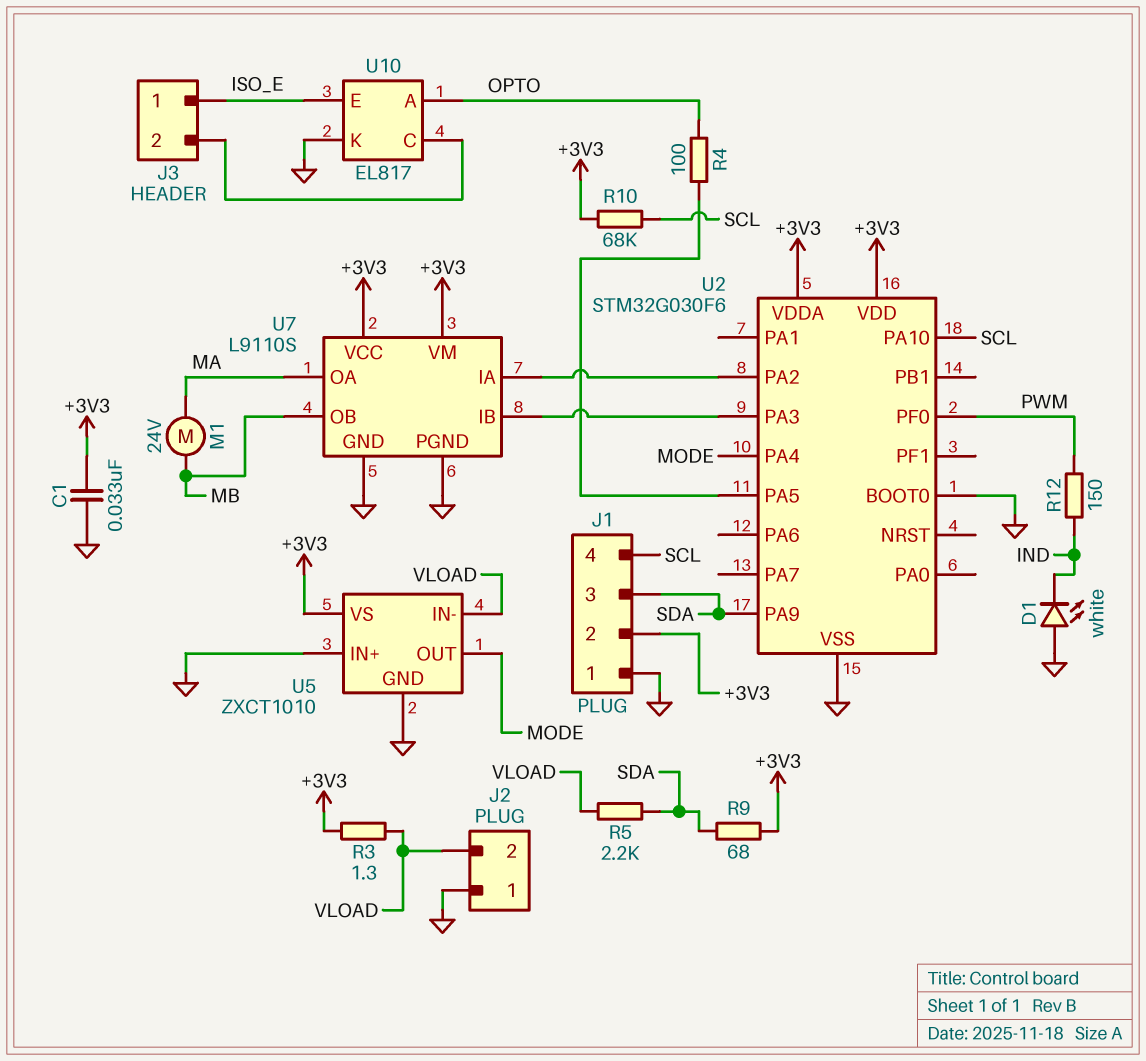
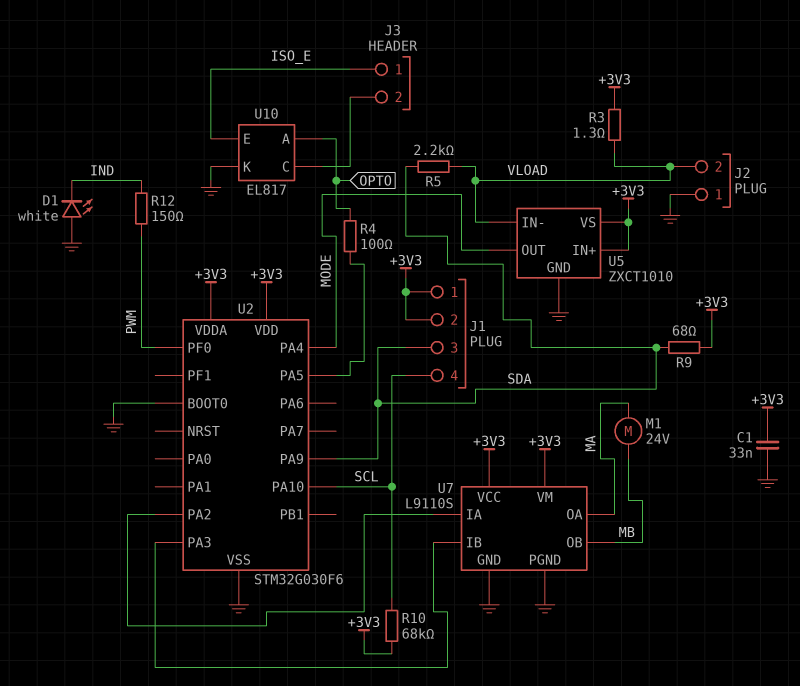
J1 pin 1: GND -> +3V3
U5 pin IN+: GND -> +3V3

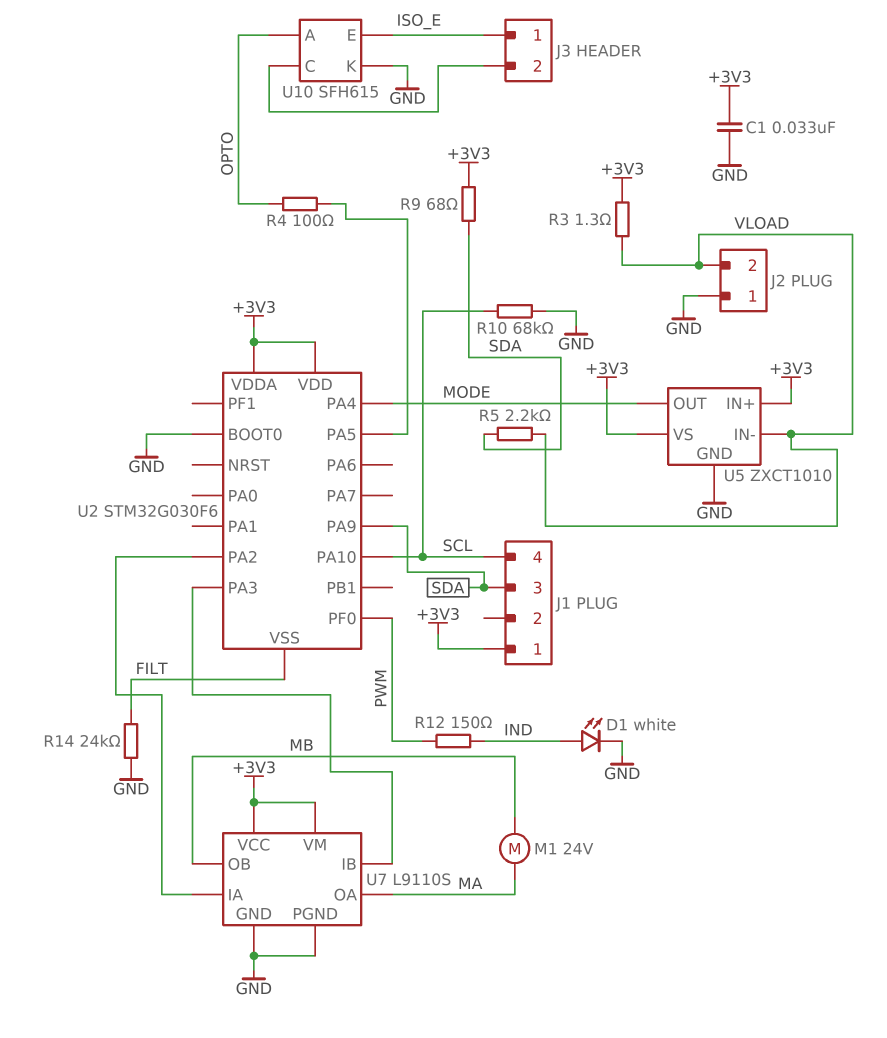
D1: LED white (A GND, K IND) -> LED white (A IND, K GND)
J1 pin 2: +3V3 -> none
R10: 68k (+3V3, SCL) -> 68k (GND, SCL)
R14: none -> 24k (FILT, GND)
U2 pin VSS: GND -> FILT
U10: EL817 -> SFH615

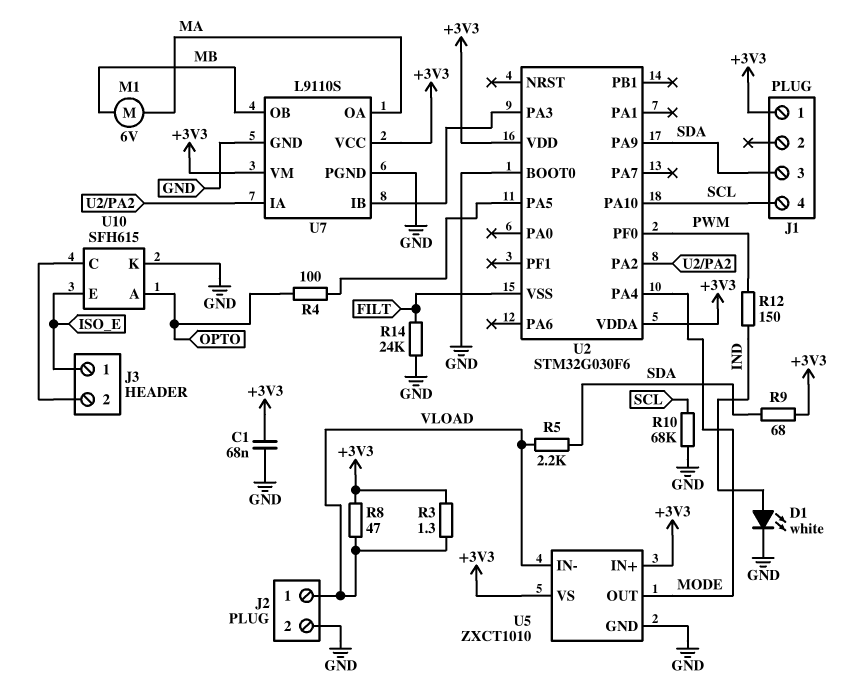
C1: 33nF (+3V3, GND) -> 68nF (+3V3, GND)
J2 pin 1: GND -> VLOAD
J2 pin 2: VLOAD -> GND
M1: motor 24V (MA, MB) -> motor 6V (MA, MB)
R8: none -> 47 (+3V3, VLOAD)

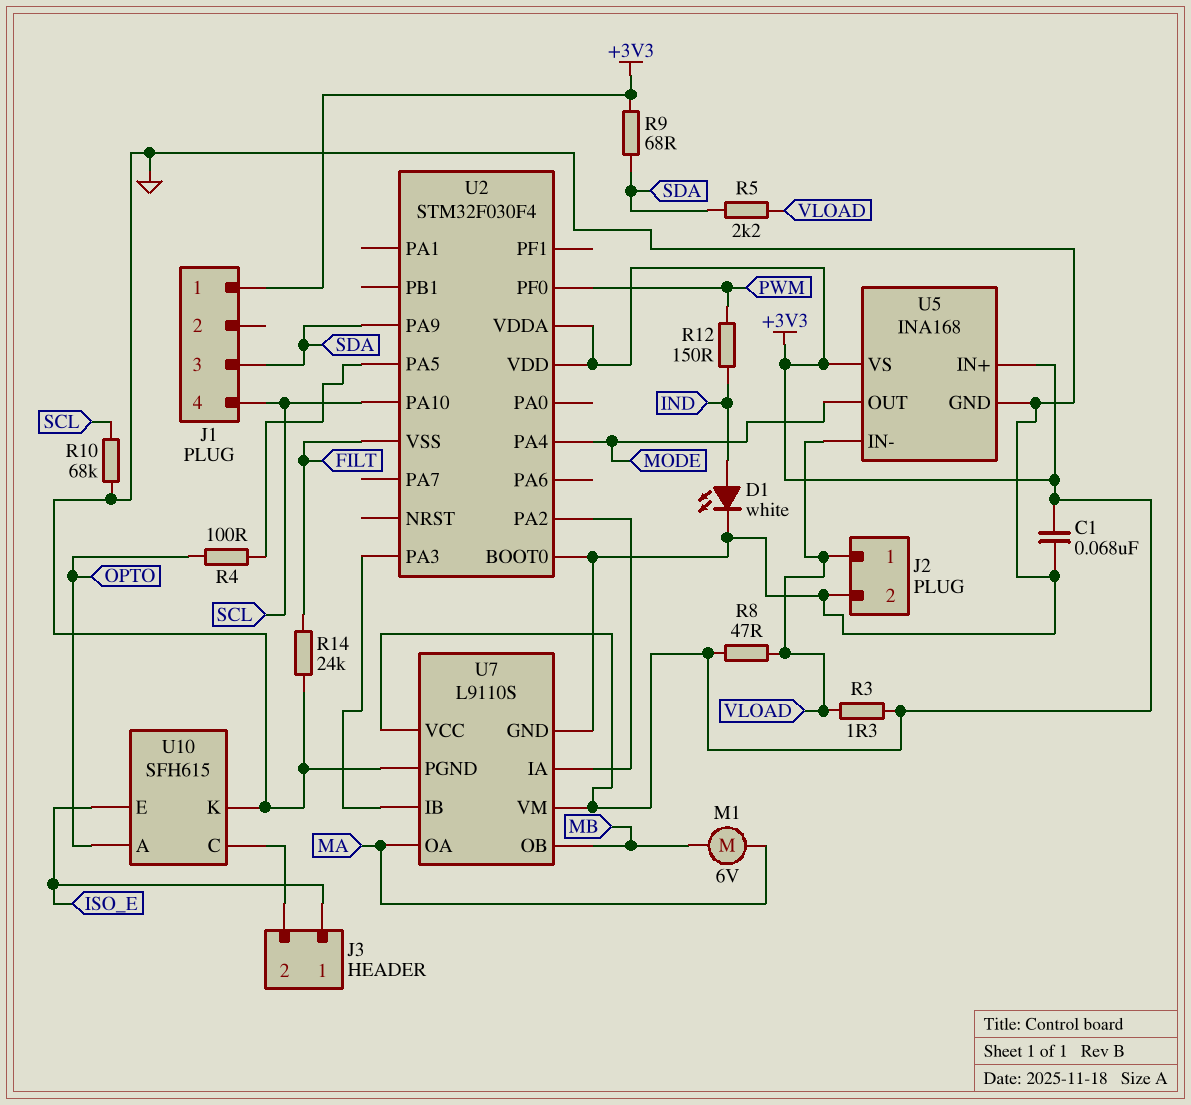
U2: STM32G030F6 -> STM32F030F4
U5: ZXCT1010 -> INA168

